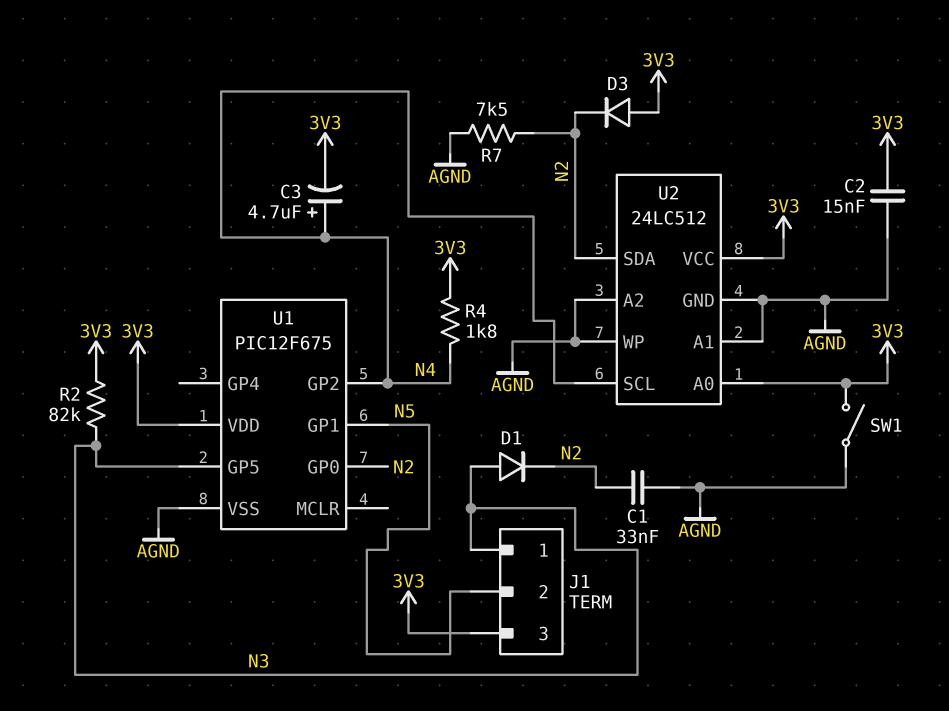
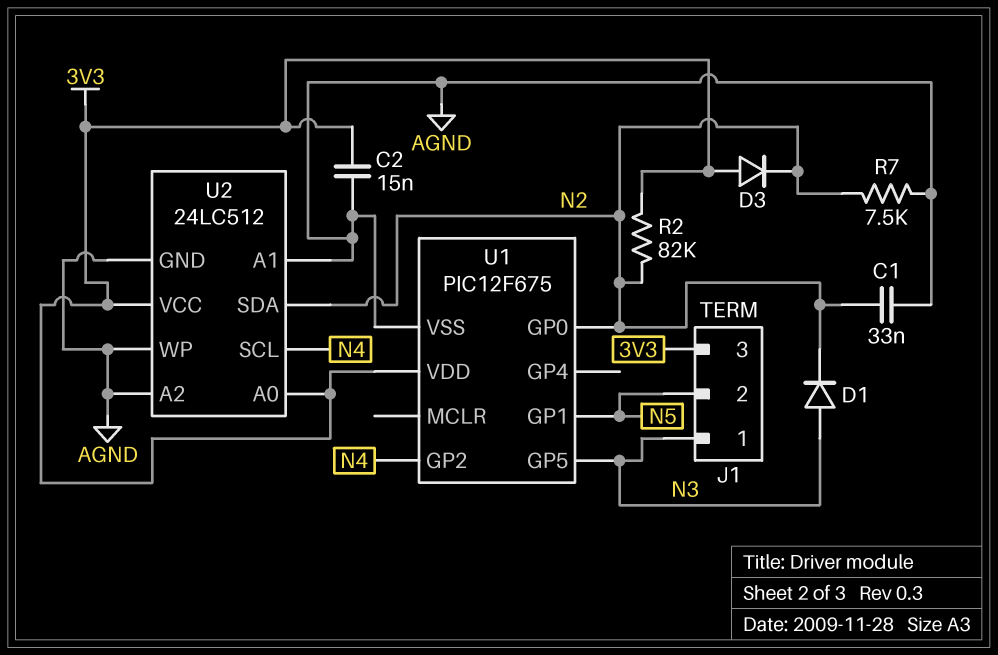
C3: 4.7uF (plus N4, minus 3V3) -> none
R2: 82k (3V3, N3) -> 82k (3V3, N2)
R4: 1.8k (3V3, N4) -> none
SW1: switch (3V3, AGND) -> none

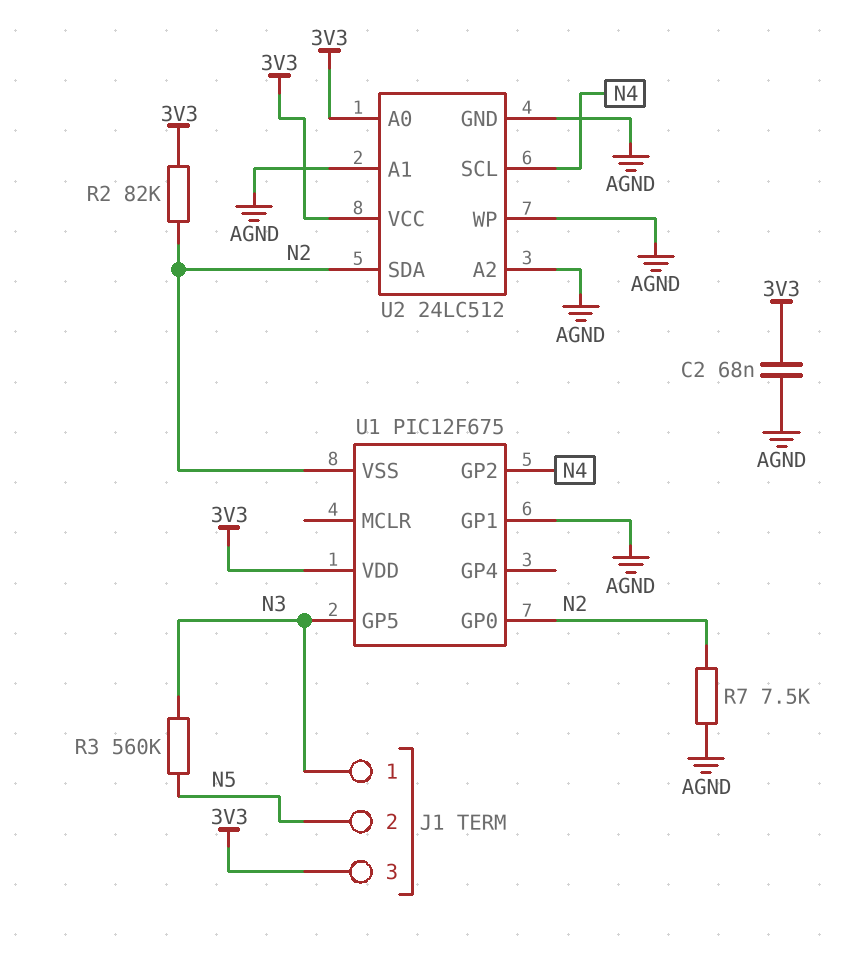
C1: 33nF (AGND, N2) -> none
C2: 15nF (3V3, AGND) -> 68nF (3V3, AGND)
D1: diode (A N3, K N2) -> none
D3: diode (A 3V3, K N2) -> none
R3: none -> 560k (N3, N5)
U1 pin GP1: N5 -> AGND
U1 pin VSS: AGND -> N2

